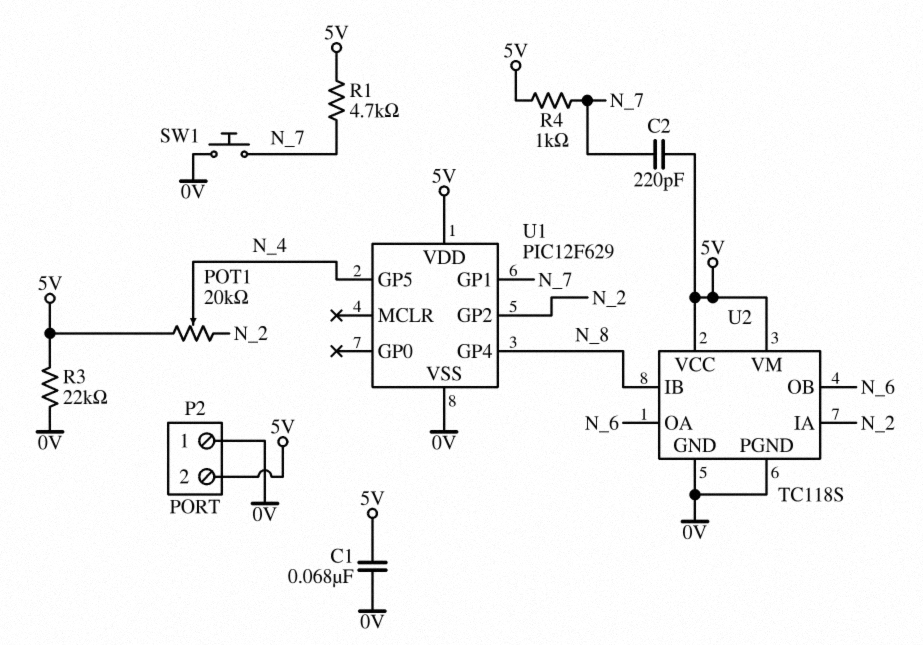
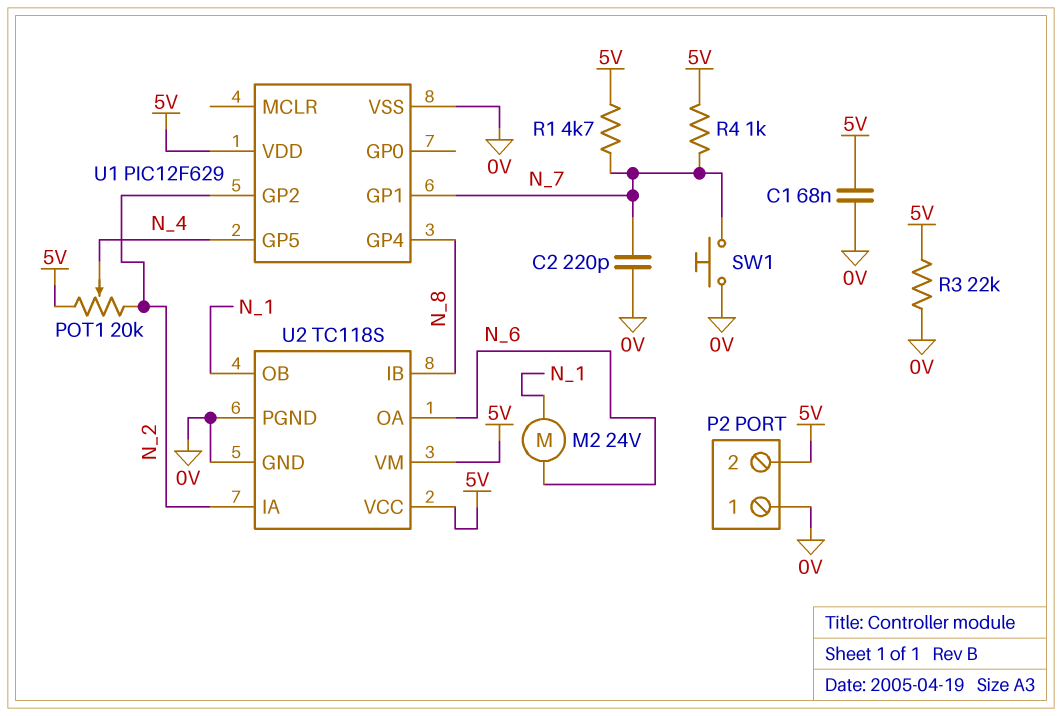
C2: 220pF (5V, N_7) -> 220pF (0V, N_7)
M2: none -> motor 24V (N_1, N_6)
U2 pin OB: N_6 -> N_1

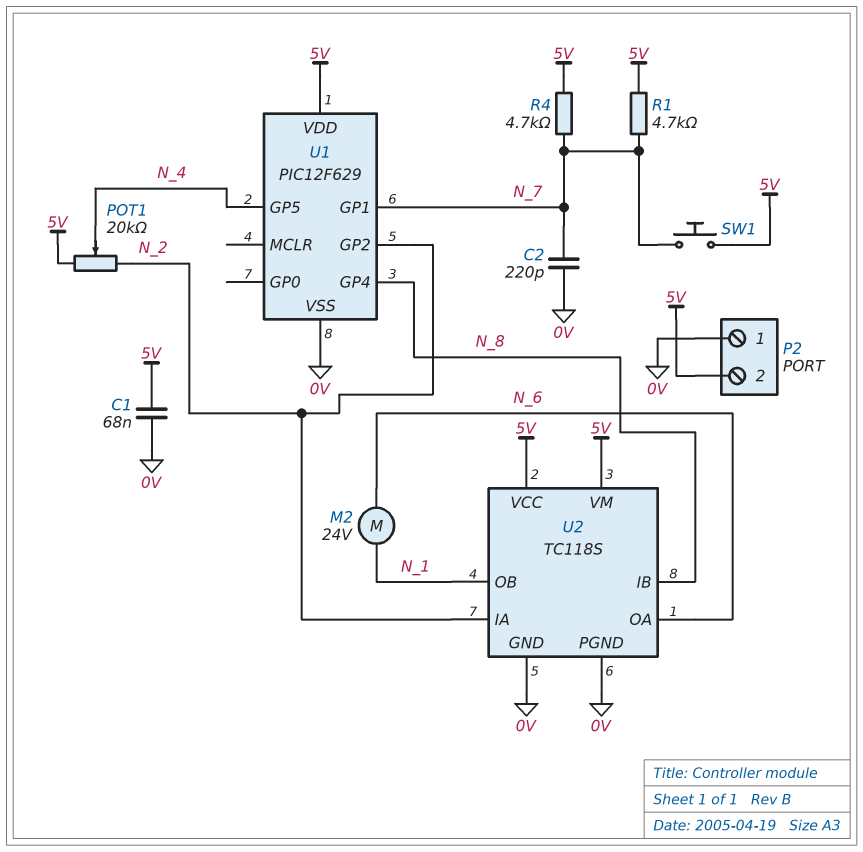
R3: 22k (0V, 5V) -> none
R4: 1k (5V, N_7) -> 4.7k (5V, N_7)
SW1: button (0V, N_7) -> button (5V, N_7)

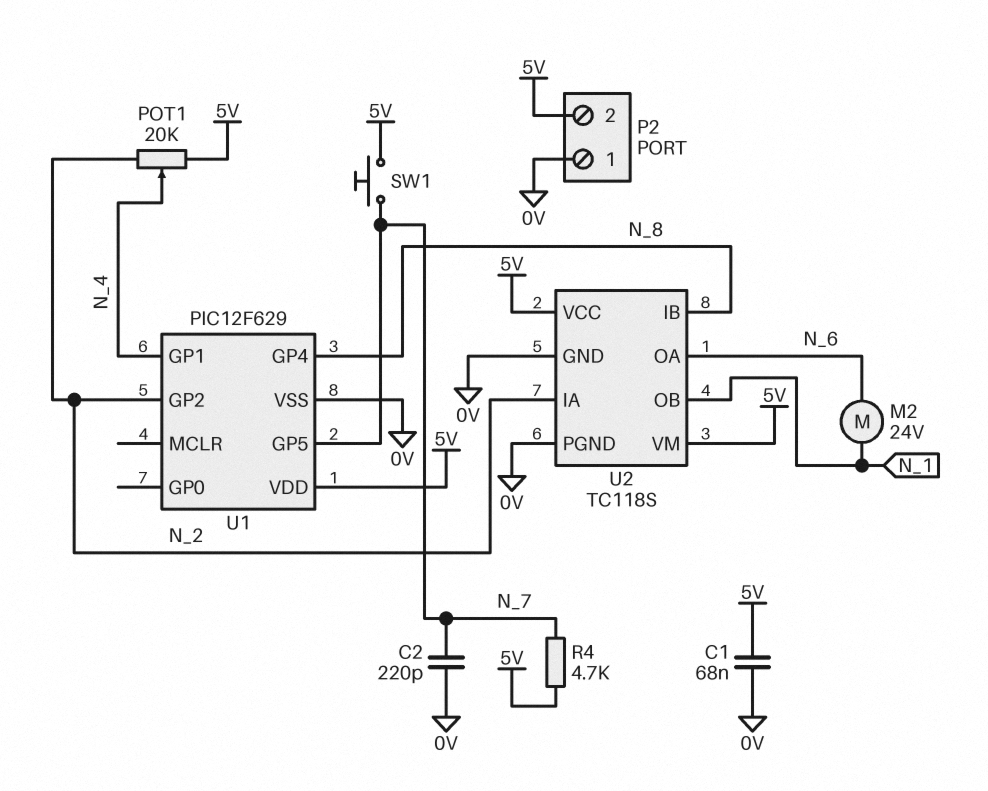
R1: 4.7k (5V, N_7) -> none
U1 pin GP1: N_7 -> N_4
U1 pin GP5: N_4 -> N_7

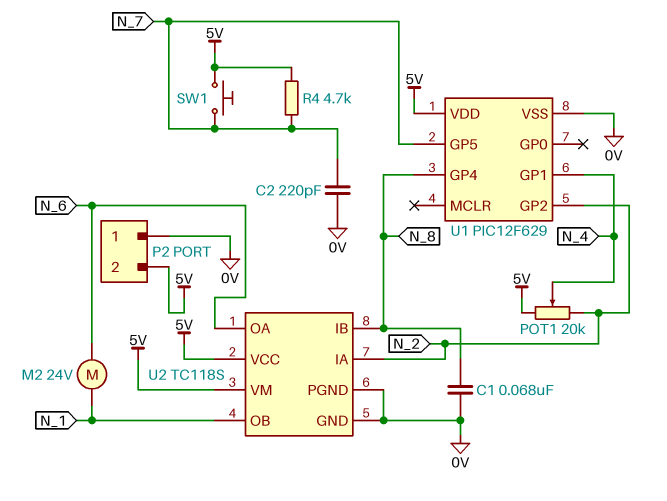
C1: 68nF (0V, 5V) -> 68nF (0V, N_8)

